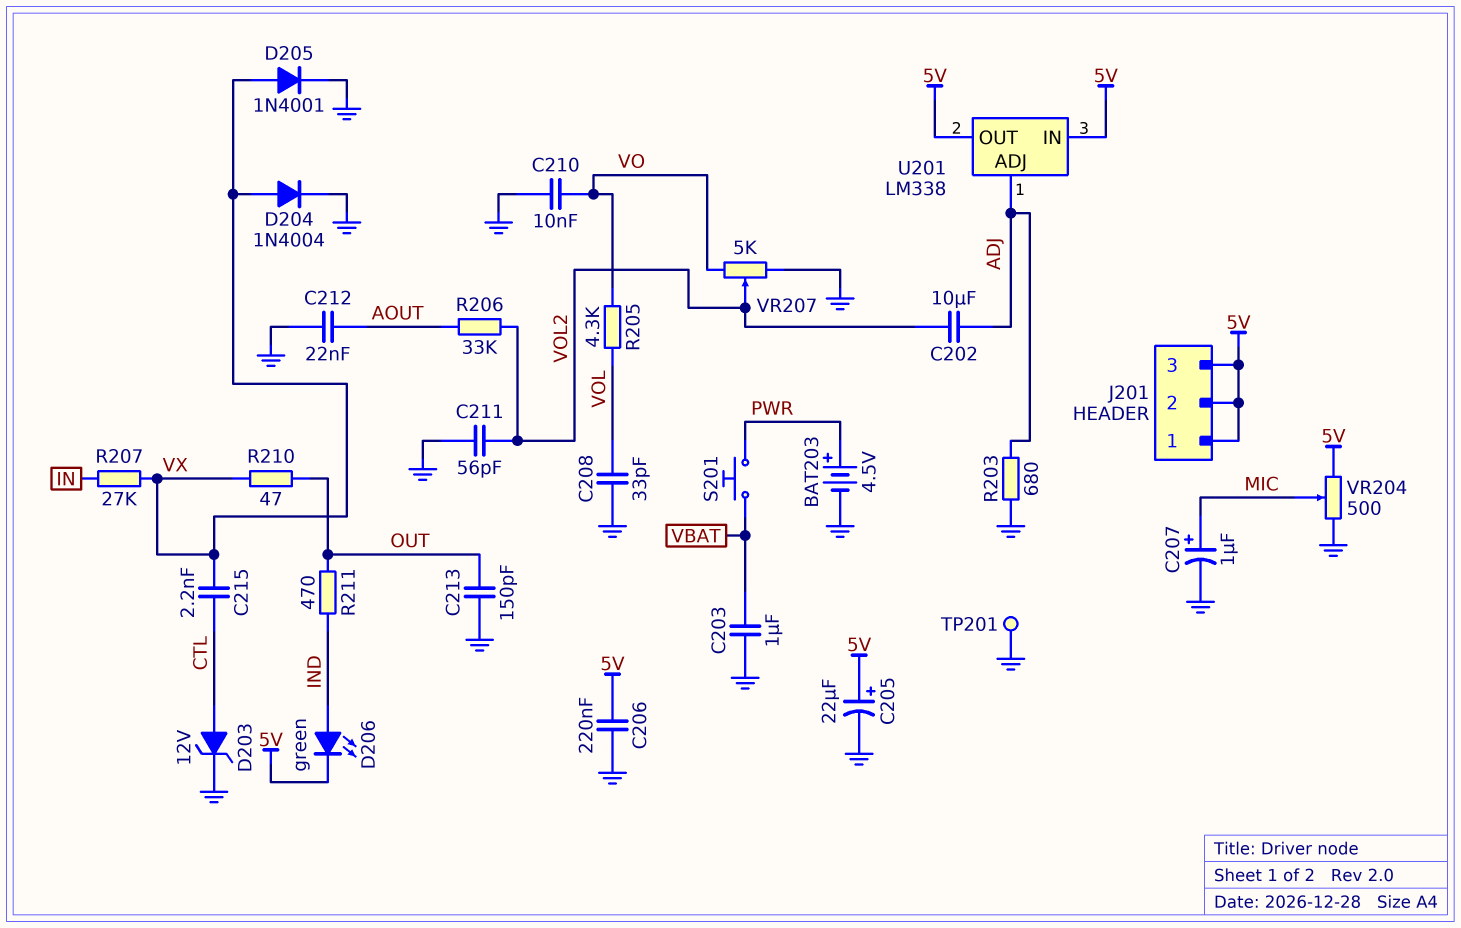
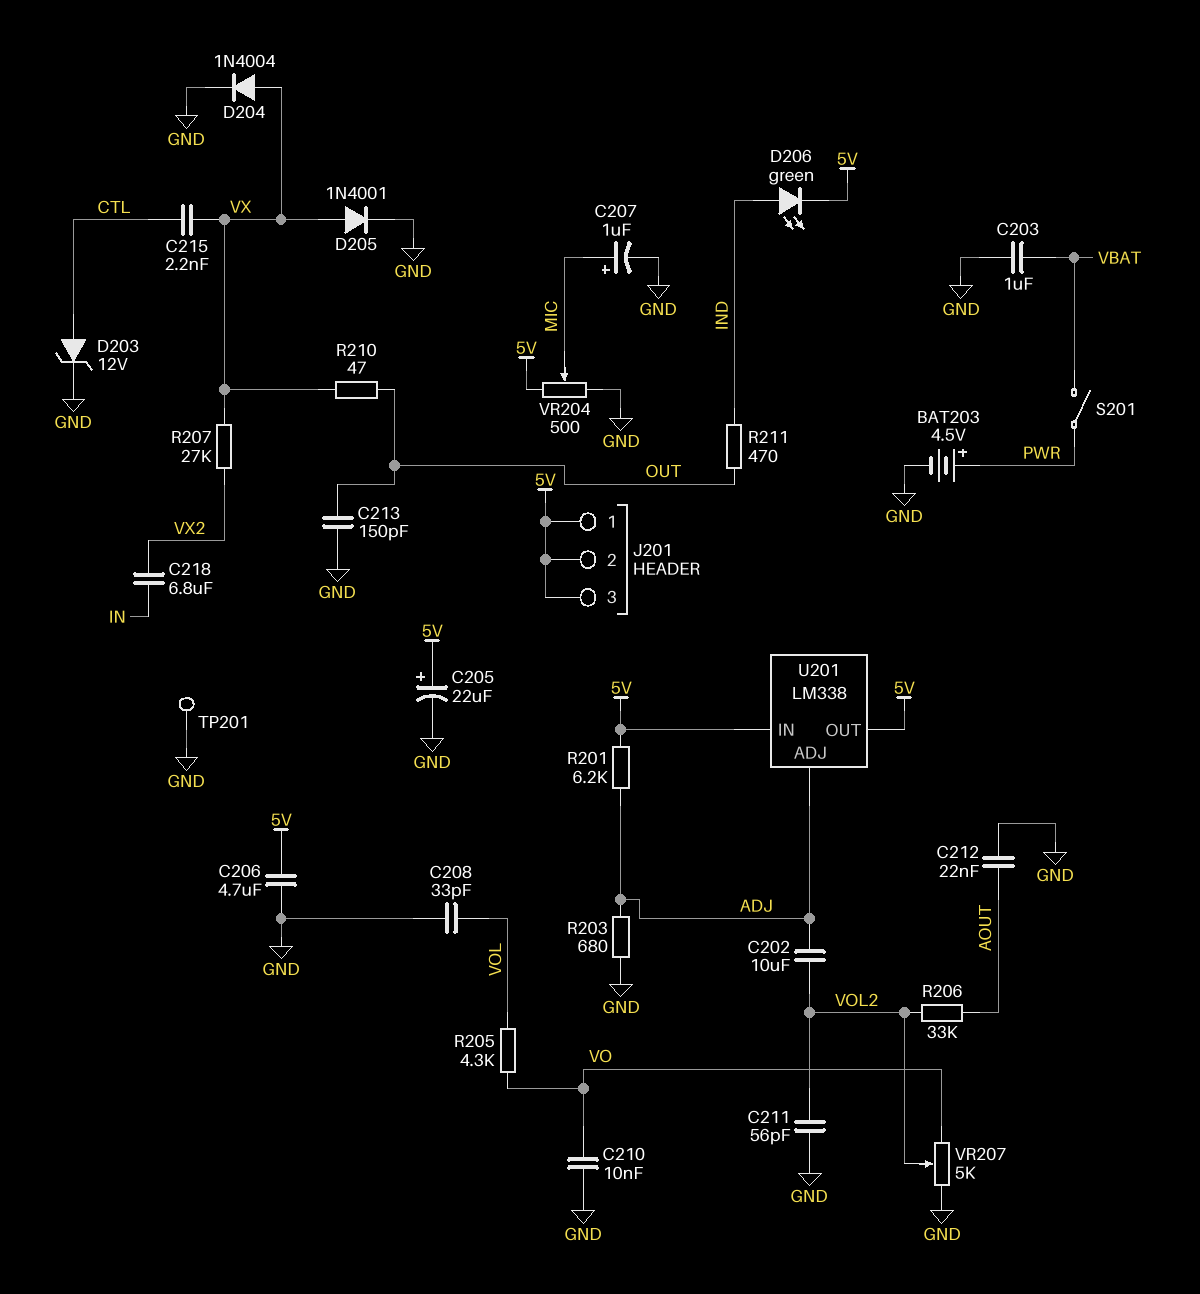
C206: 220nF (5V, GND) -> 4.7uF (5V, GND)
C218: none -> 6.8uF (IN, VX2)
R201: none -> 6.2k (5V, ADJ)
R207: 27k (IN, VX) -> 27k (VX, VX2)
S201: button (PWR, VBAT) -> switch (PWR, VBAT)

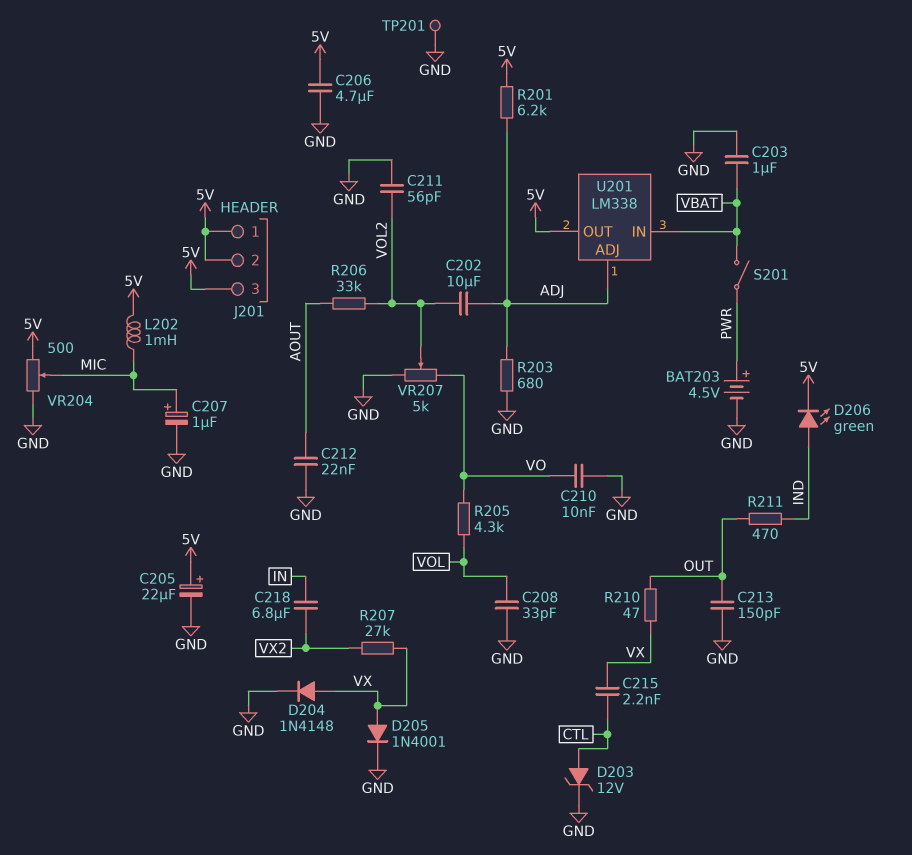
D204: diode 1N4004 (A VX, K GND) -> diode 1N4148 (A VX, K GND)
L202: none -> 1mH (5V, MIC)
U201 pin IN: 5V -> VBAT

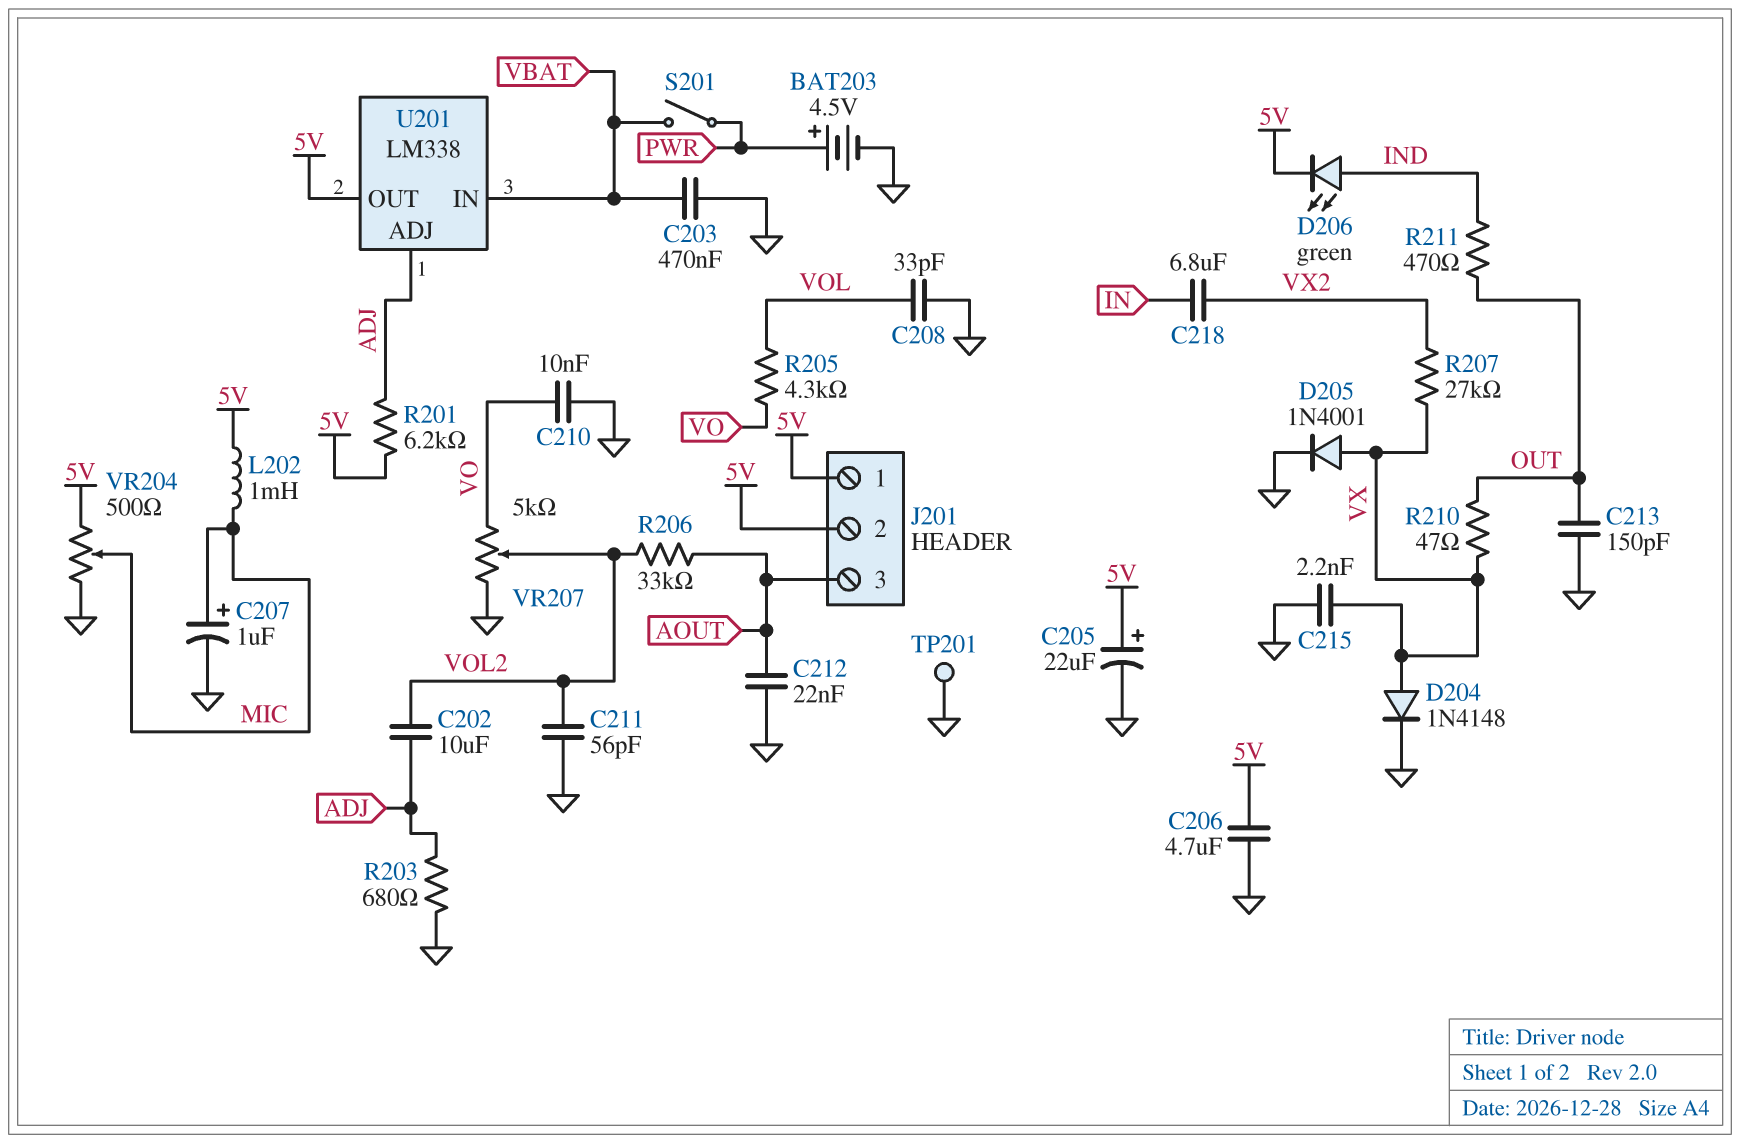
C203: 1uF (GND, VBAT) -> 470nF (GND, VBAT)
C215: 2.2nF (CTL, VX) -> 2.2nF (GND, VX)
D203: zener 12V (A CTL, K GND) -> none
J201 pin 3: 5V -> AOUT

